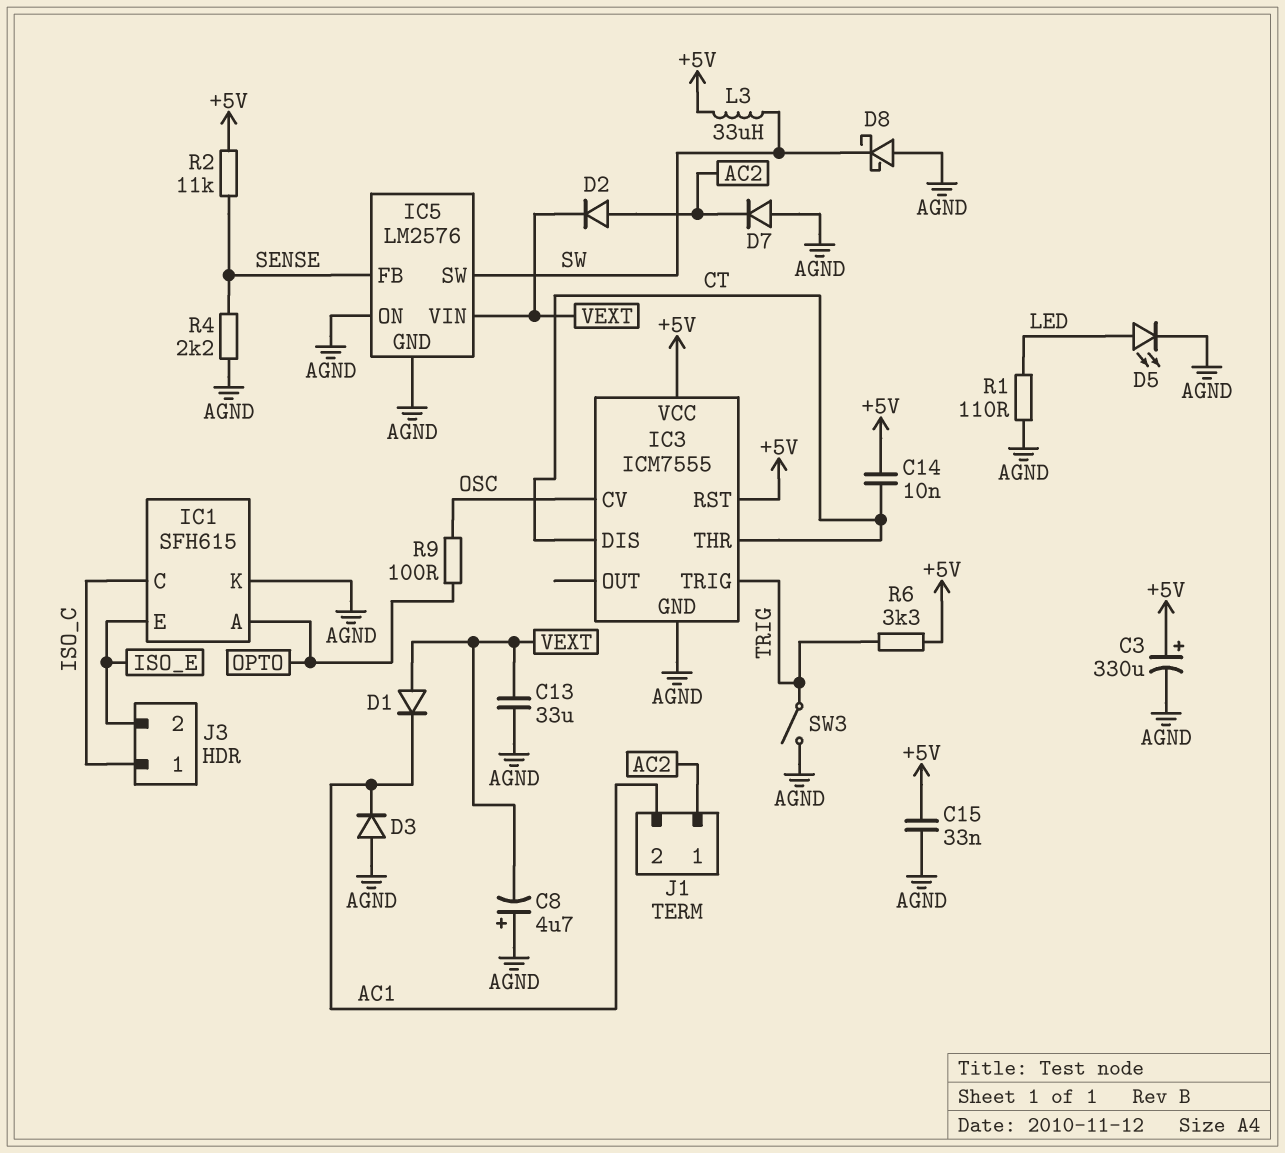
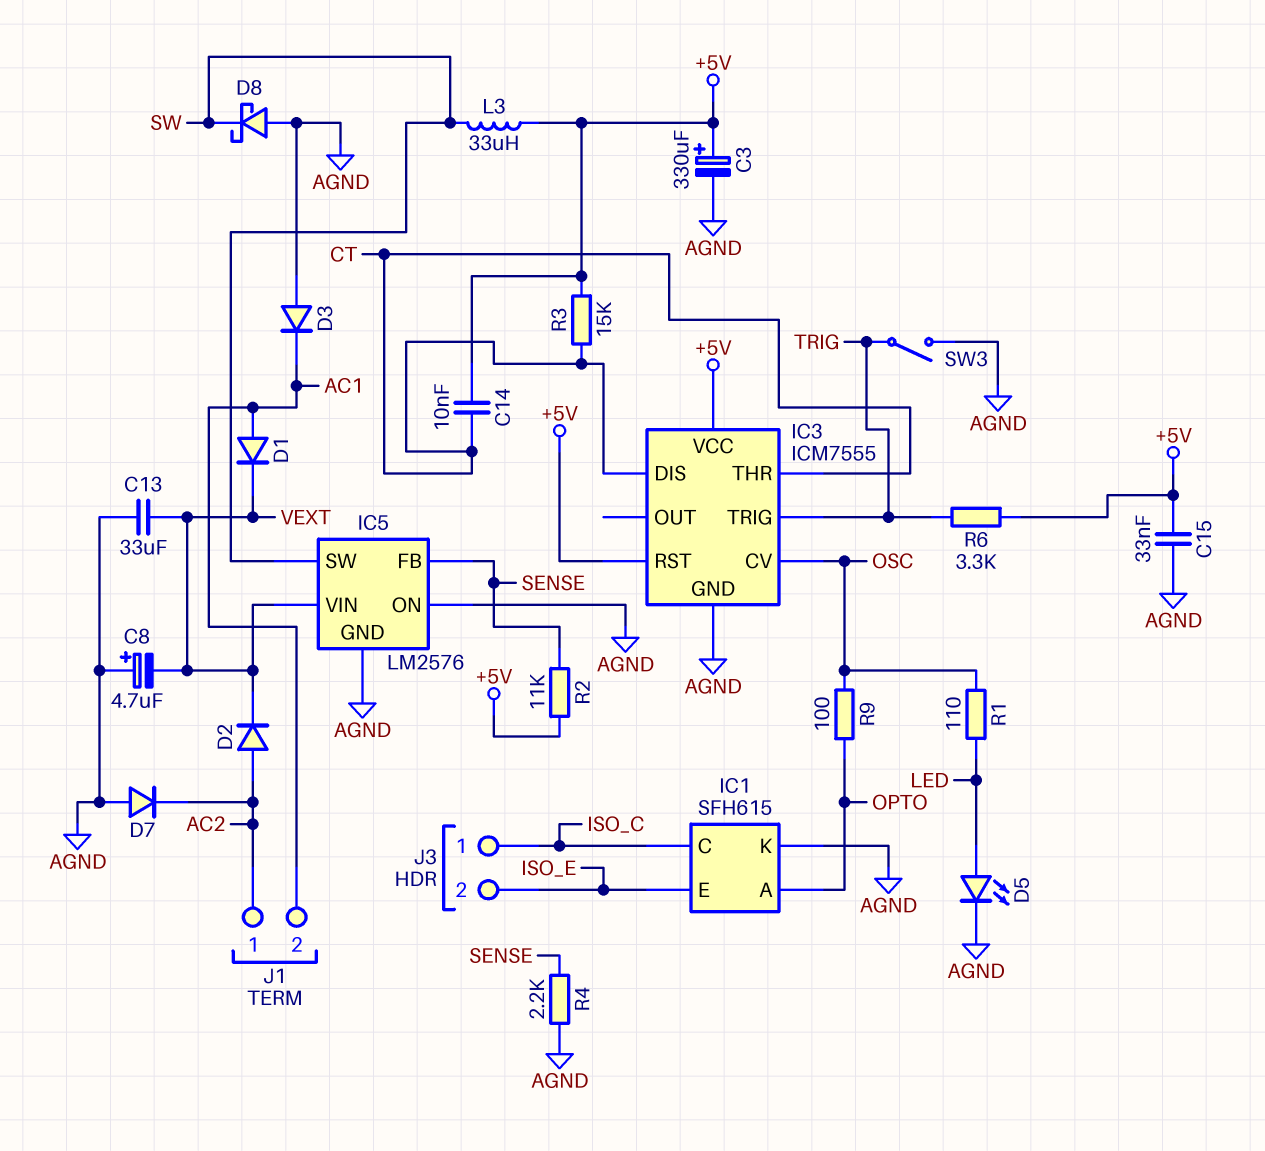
D1: diode (A VEXT, K AC1) -> diode (A AC1, K VEXT)
R1: 110 (AGND, LED) -> 110 (LED, OSC)
R3: none -> 15k (+5V, CT)

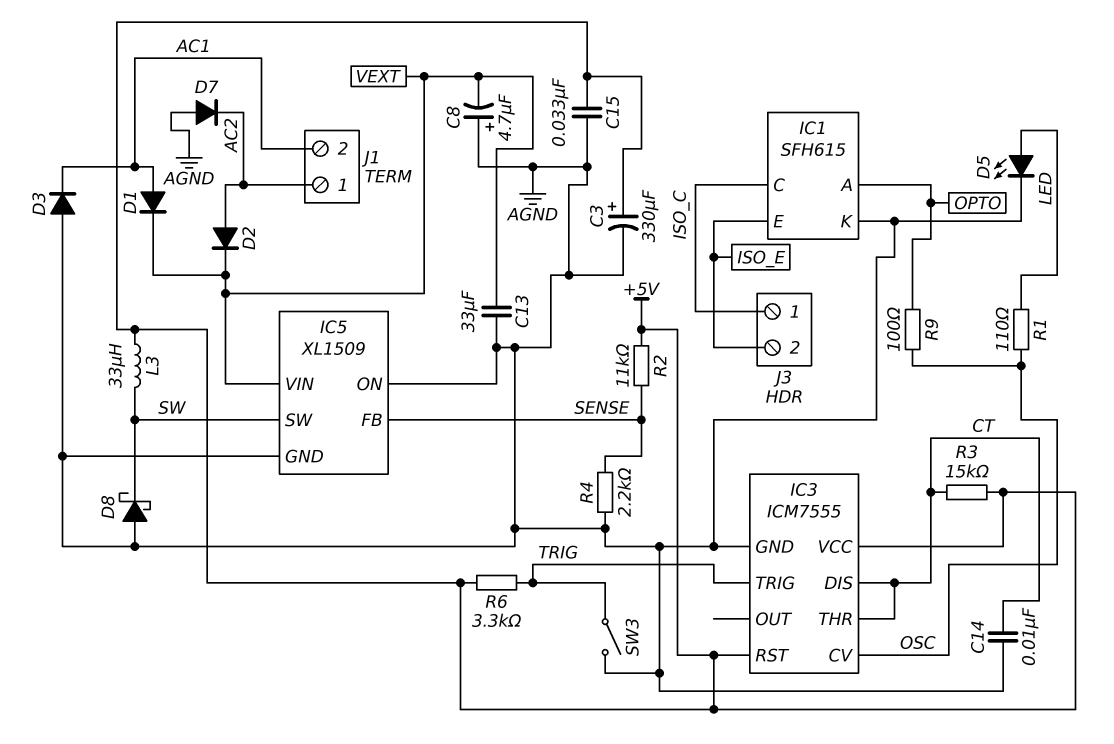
C14: 10nF (+5V, CT) -> 10nF (AGND, CT)
IC5: LM2576 -> XL1509

